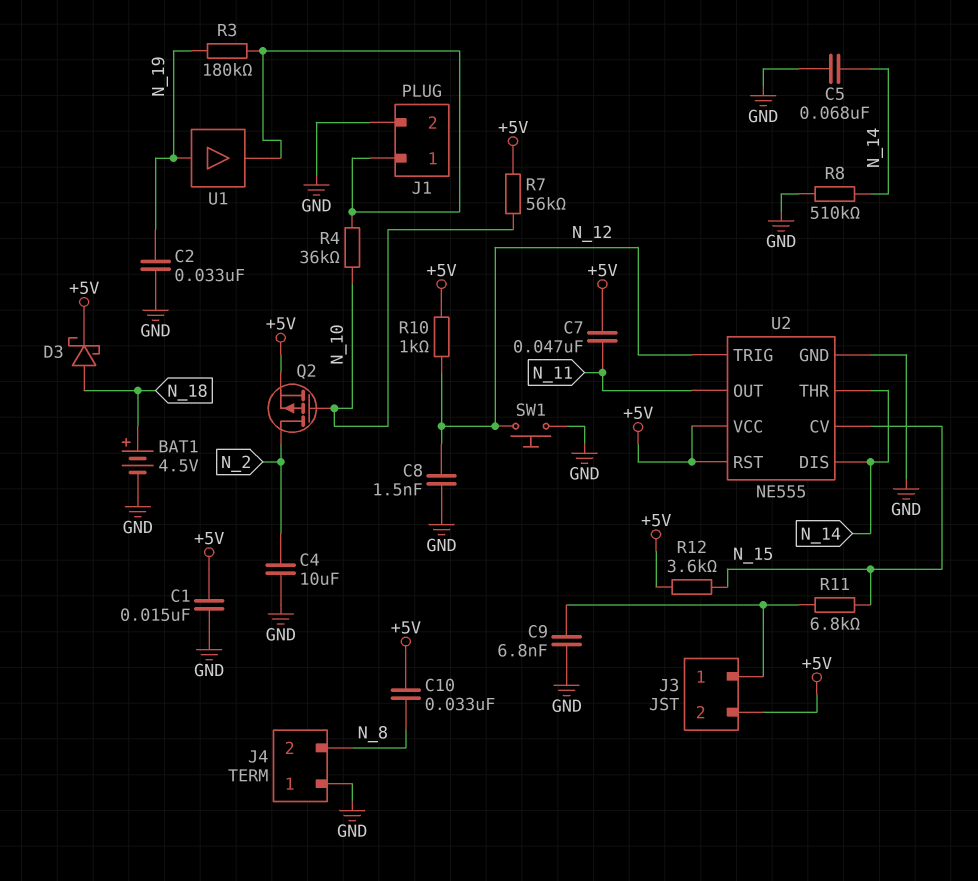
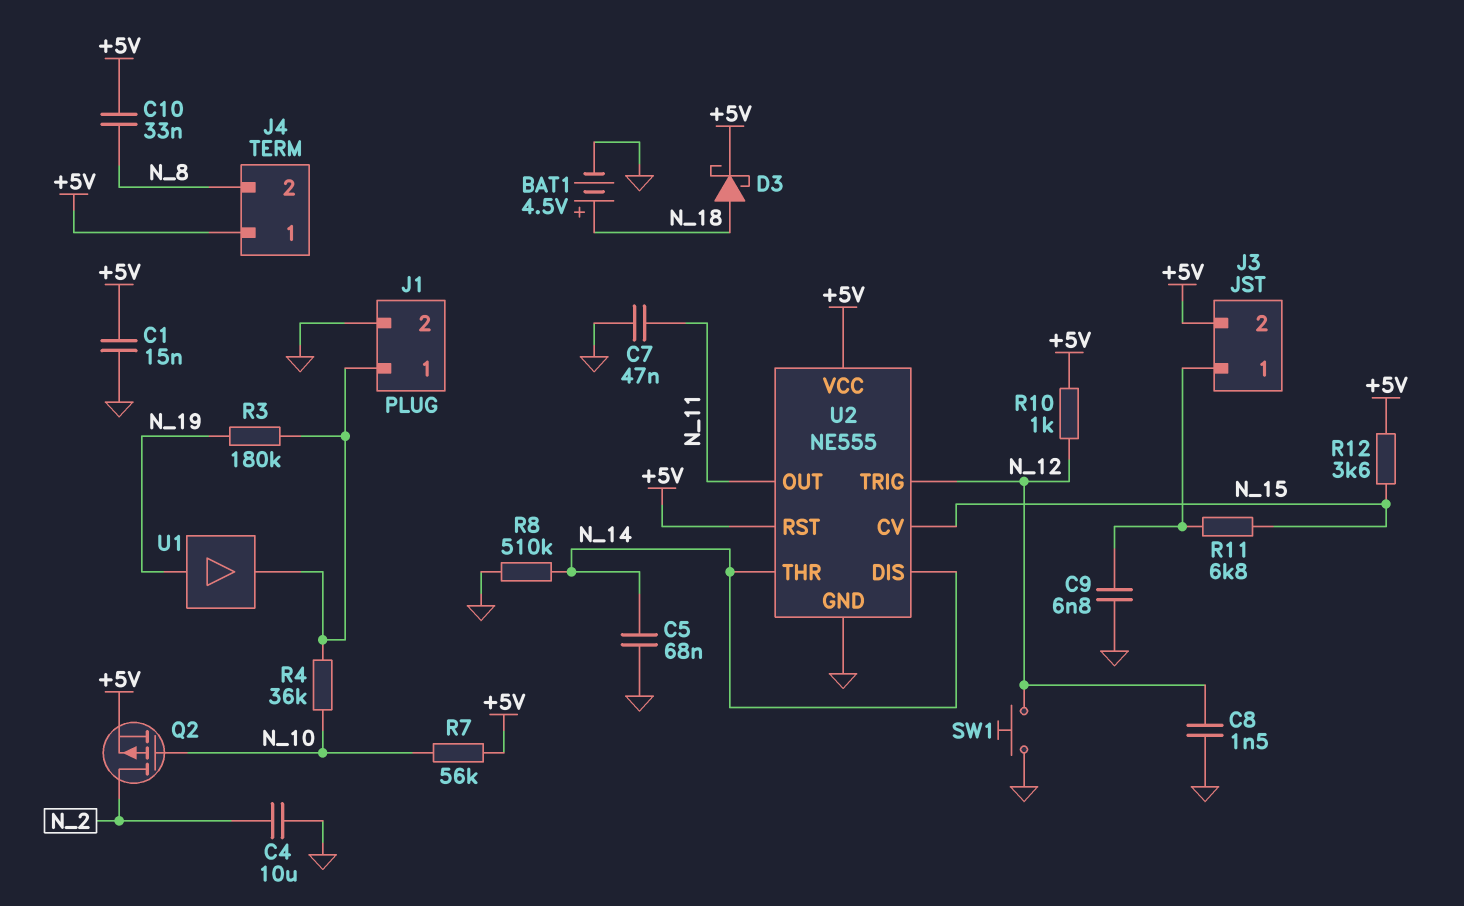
C2: 33nF (GND, N_19) -> none
C7: 47nF (+5V, N_11) -> 47nF (GND, N_11)
J4 pin 1: GND -> +5V

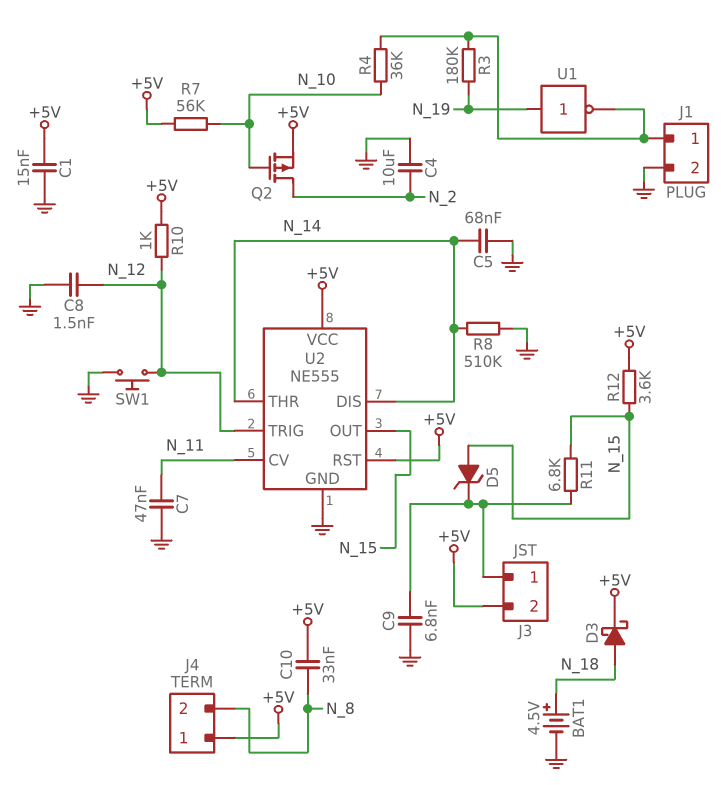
D5: none -> zener (A N_15, K J3/1)
U1: buffer (in N_19, out J1/1) -> NOT (in N_19, out J1/1)
U2 pin CV: N_15 -> N_11
U2 pin OUT: N_11 -> N_15

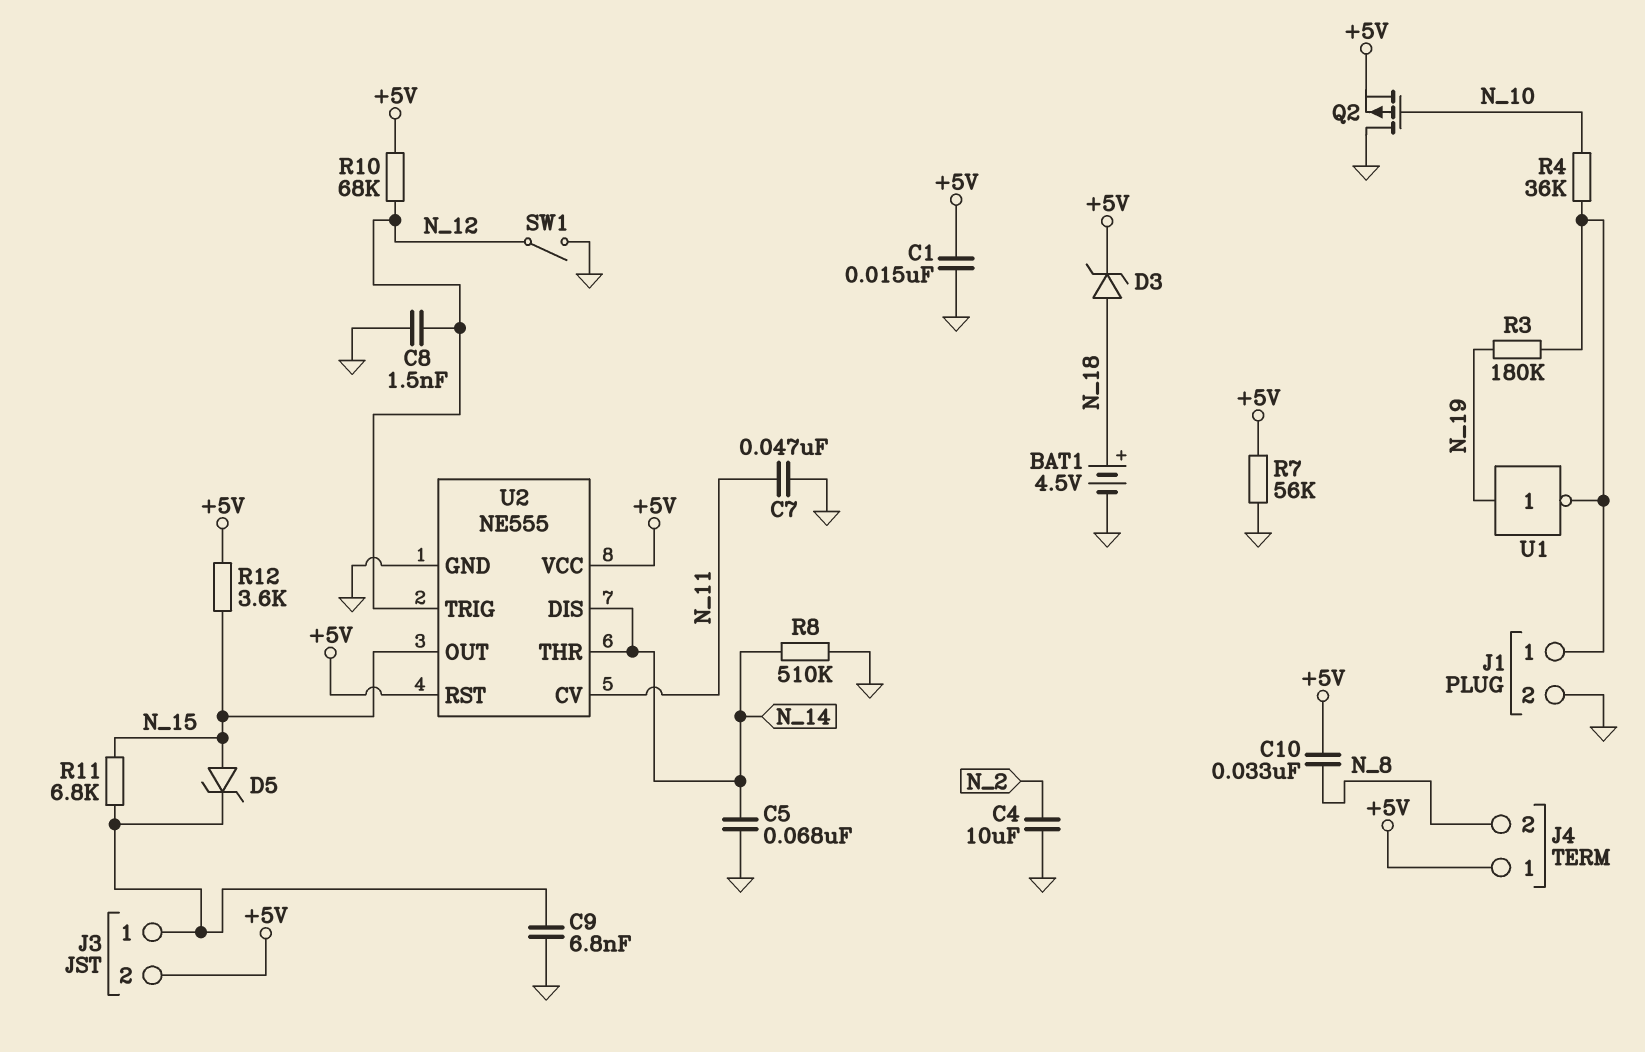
D3: schottky (A N_18, K +5V) -> zener (A N_18, K +5V)
Q2: PMOS (G N_10, D N_2, S +5V) -> PMOS (G N_10, D GND, S +5V)
R7: 56k (+5V, N_10) -> 56k (+5V, GND)
R10: 1k (+5V, N_12) -> 68k (+5V, N_12)
SW1: button (GND, N_12) -> switch (GND, N_12)

